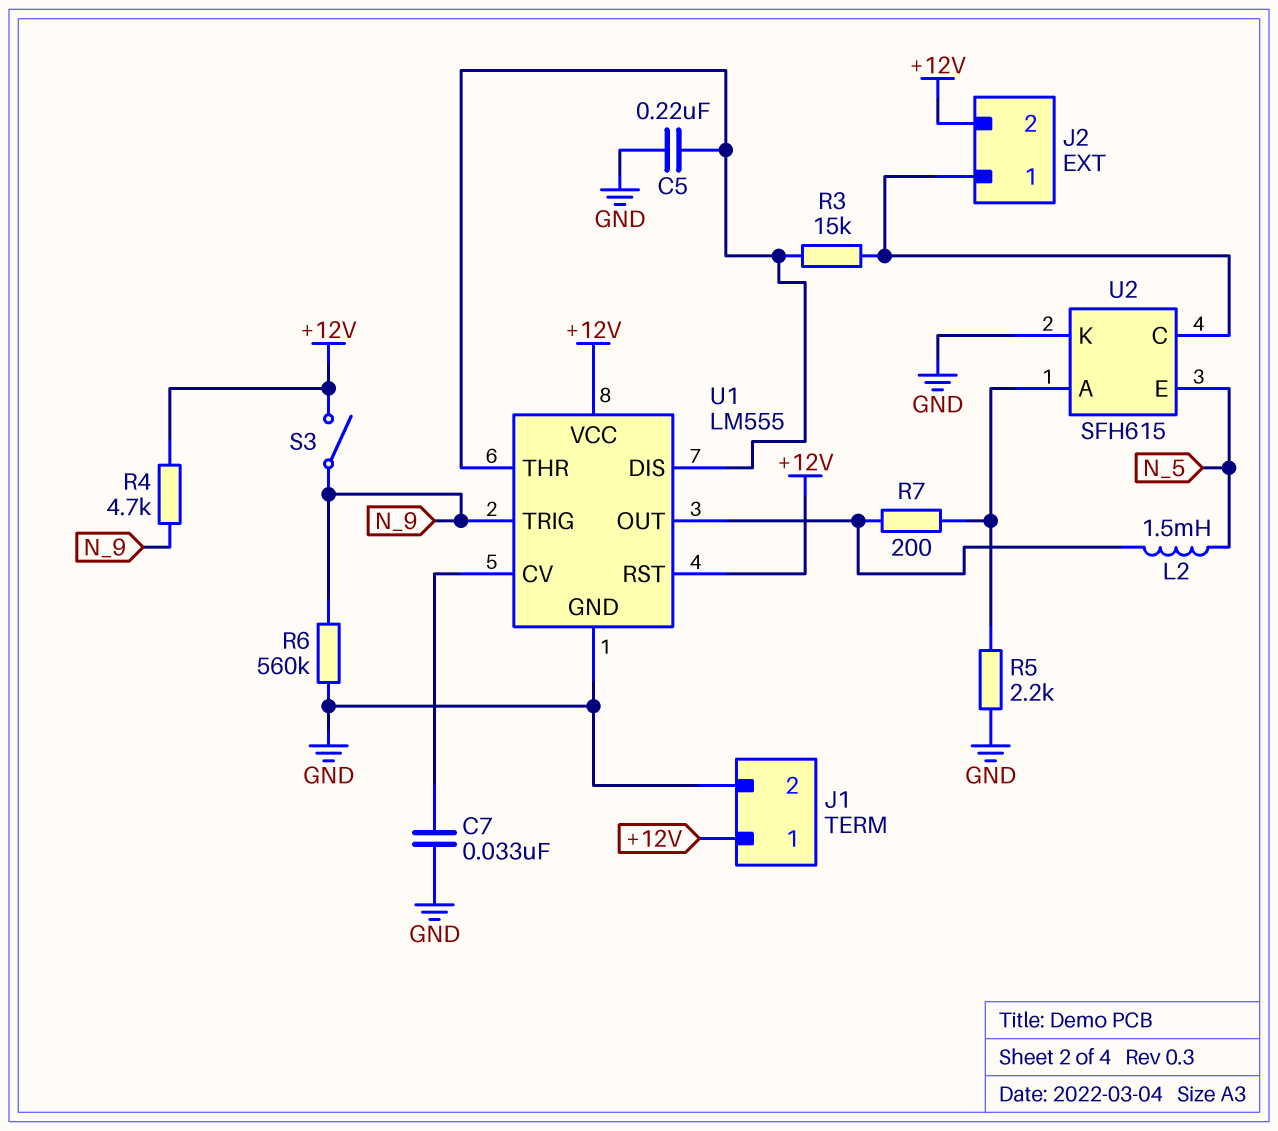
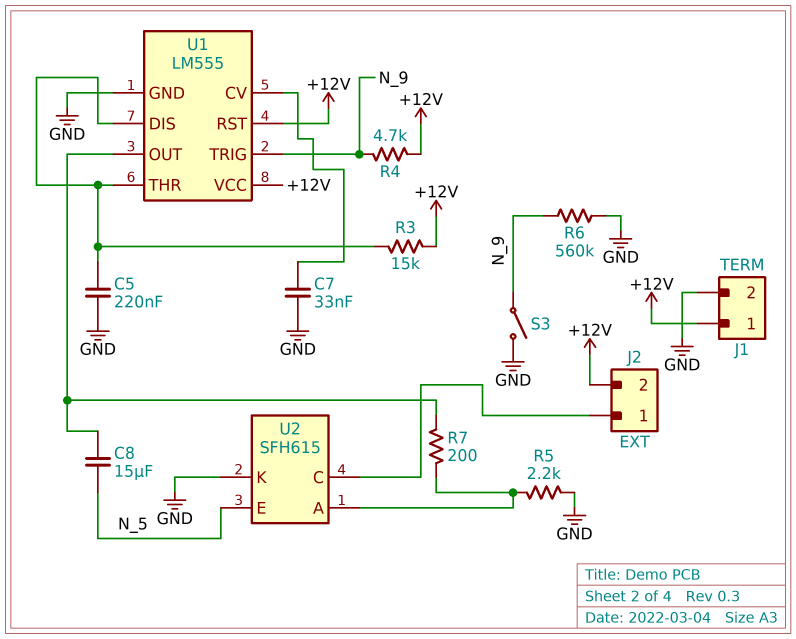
C8: none -> 15uF (N_5, U1/OUT)
L2: 1.5mH (N_5, U1/OUT) -> none
R3: 15k (J2/1, U1/DIS) -> 15k (+12V, U1/DIS)
S3: switch (+12V, N_9) -> switch (GND, N_9)

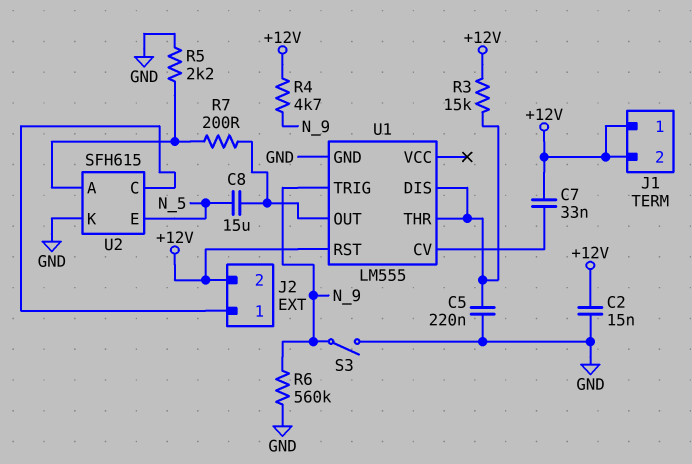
C2: none -> 15nF (+12V, GND)
C7: 33nF (GND, U1/CV) -> 33nF (+12V, U1/CV)
J1 pin 2: GND -> +12V
U1 pin VCC: +12V -> none

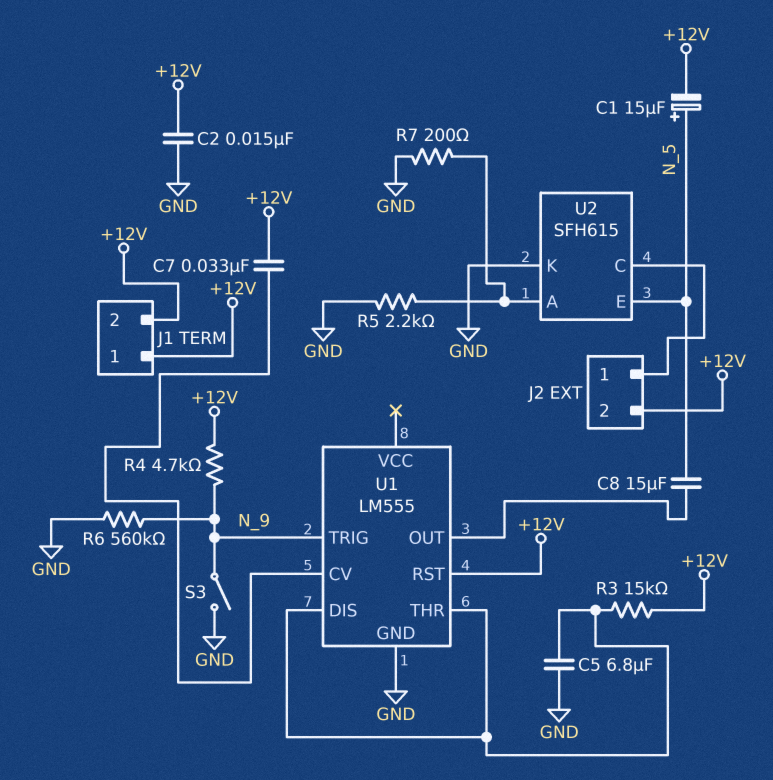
C1: none -> 15uF (plus N_5, minus +12V)
C5: 220nF (GND, U1/DIS) -> 6.8uF (GND, U1/DIS)
R7: 200 (U1/OUT, U2/A) -> 200 (GND, U2/A)

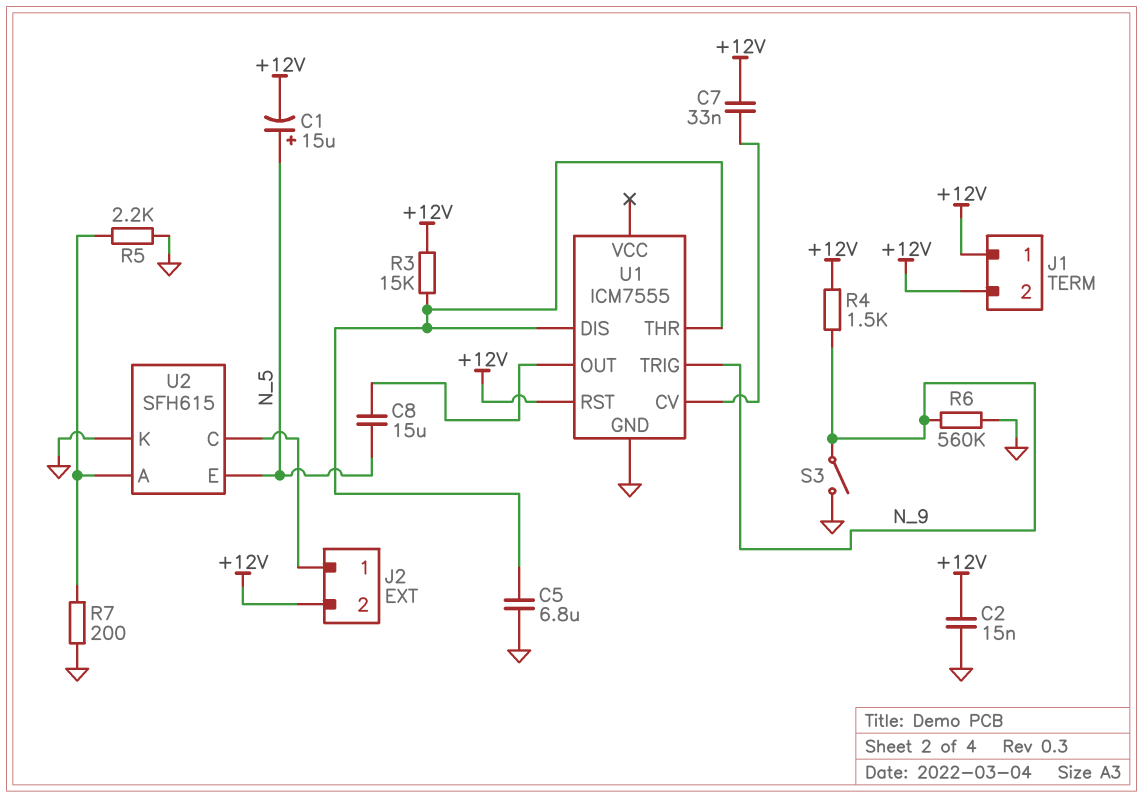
R4: 4.7k (+12V, N_9) -> 1.5k (+12V, N_9)
U1: LM555 -> ICM7555

